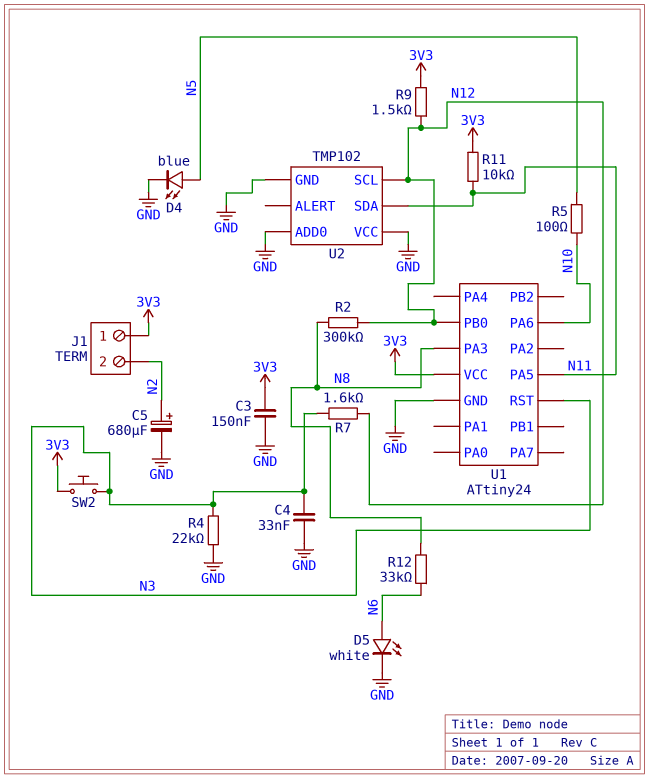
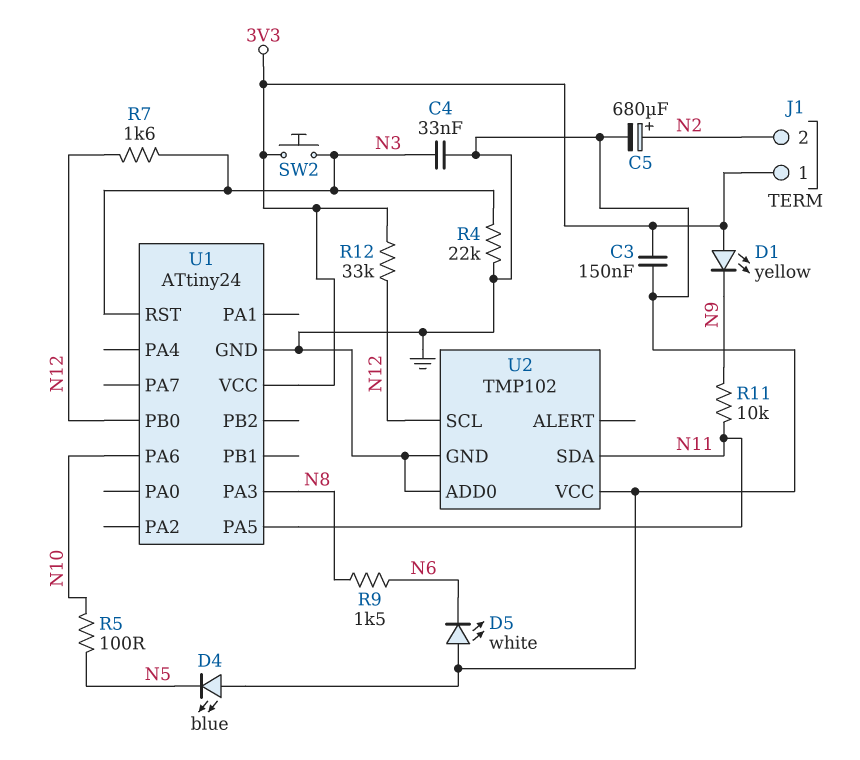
D1: none -> LED yellow (A 3V3, K N9)
D4: LED blue (A N5, K GND) -> LED blue (A GND, K N5)
D5: LED white (A N6, K GND) -> LED white (A GND, K N6)
R2: 300k (N8, N12) -> none
R9: 1.5k (3V3, N12) -> 1.5k (N6, N8)
R11: 10k (3V3, N11) -> 10k (N9, N11)
R12: 33k (N6, N8) -> 33k (3V3, N12)

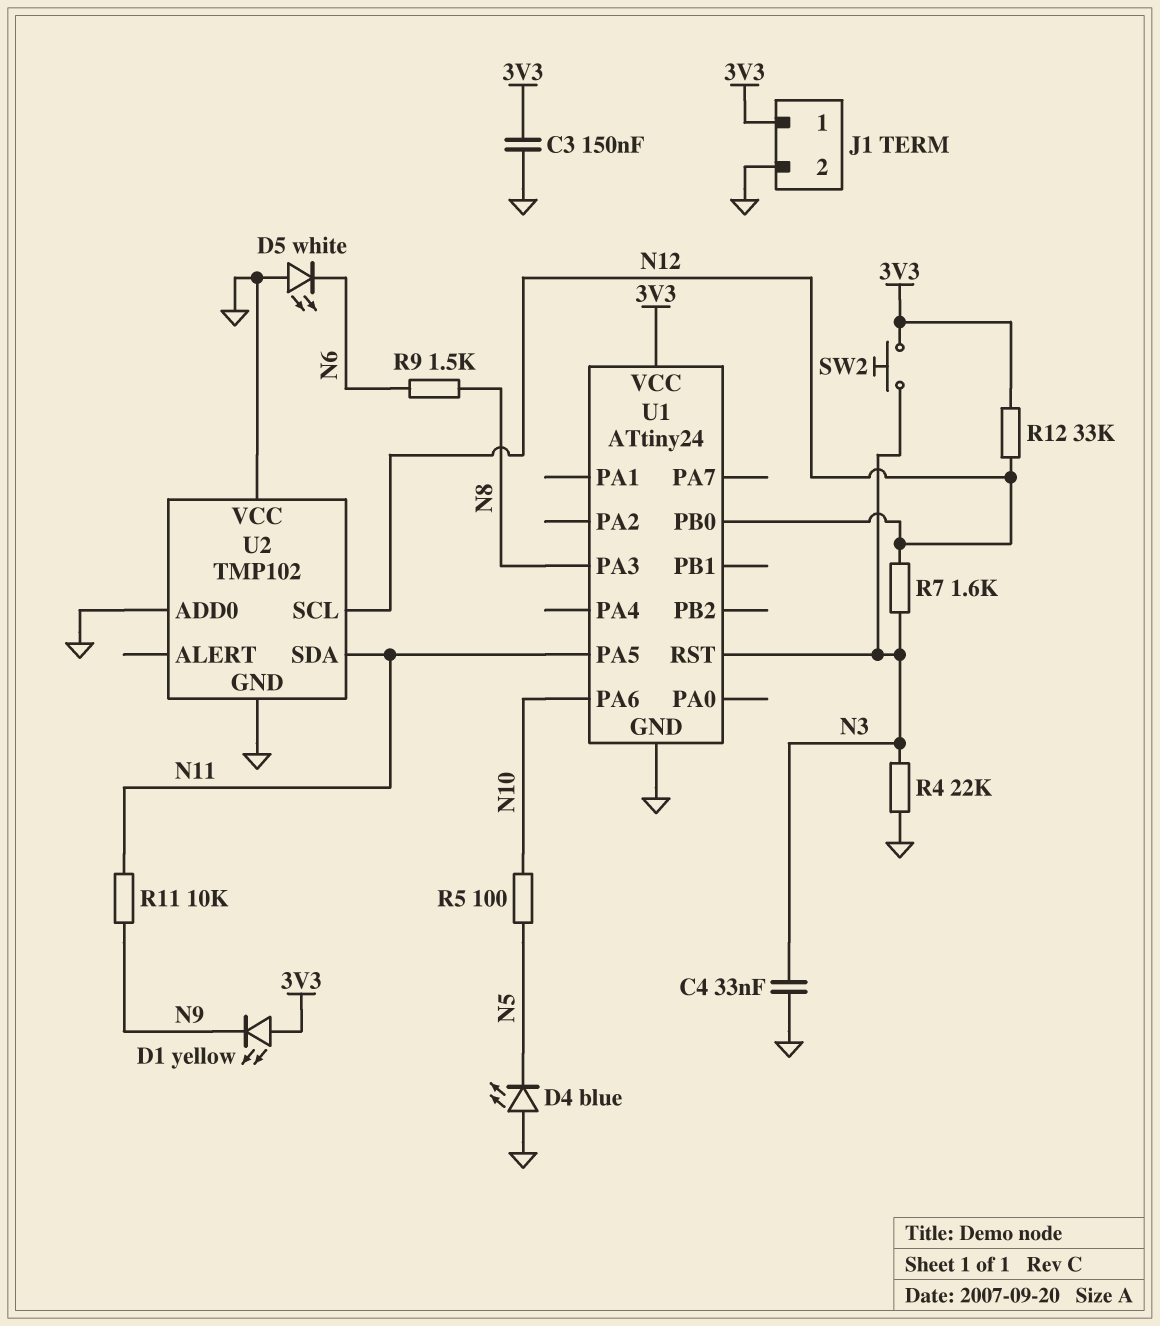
C5: 680uF (plus N2, minus GND) -> none
J1 pin 2: N2 -> GND

